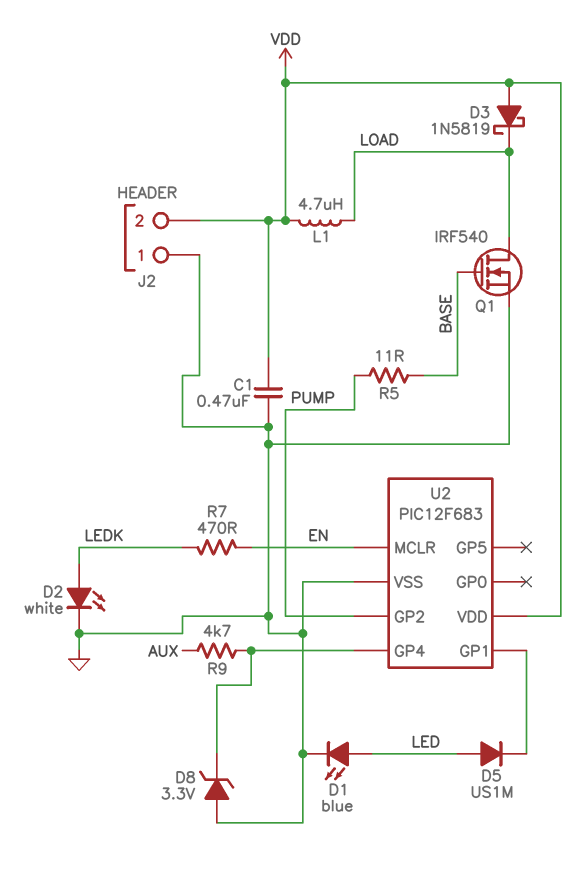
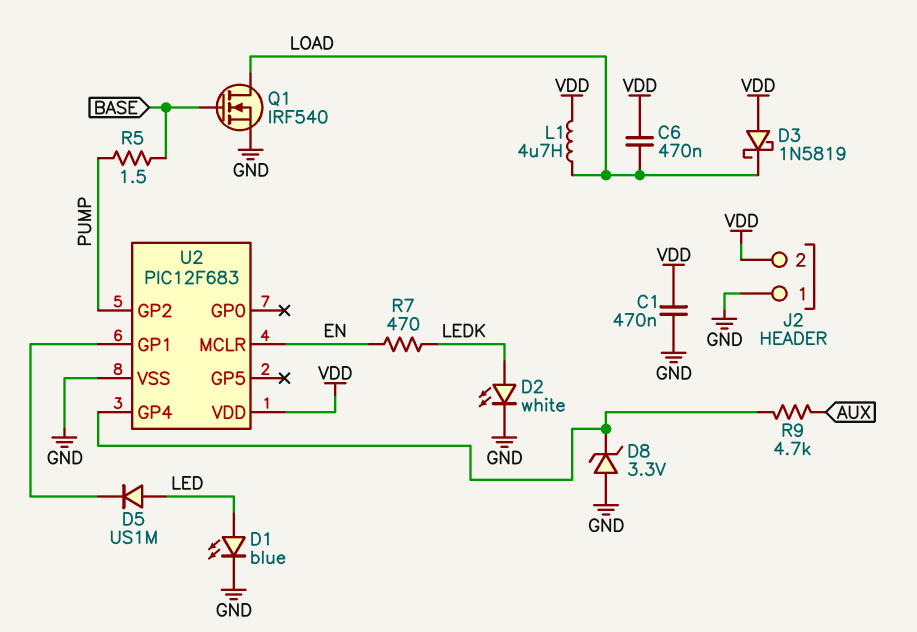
C6: none -> 470nF (LOAD, VDD)
R5: 11 (BASE, PUMP) -> 1.5 (BASE, PUMP)

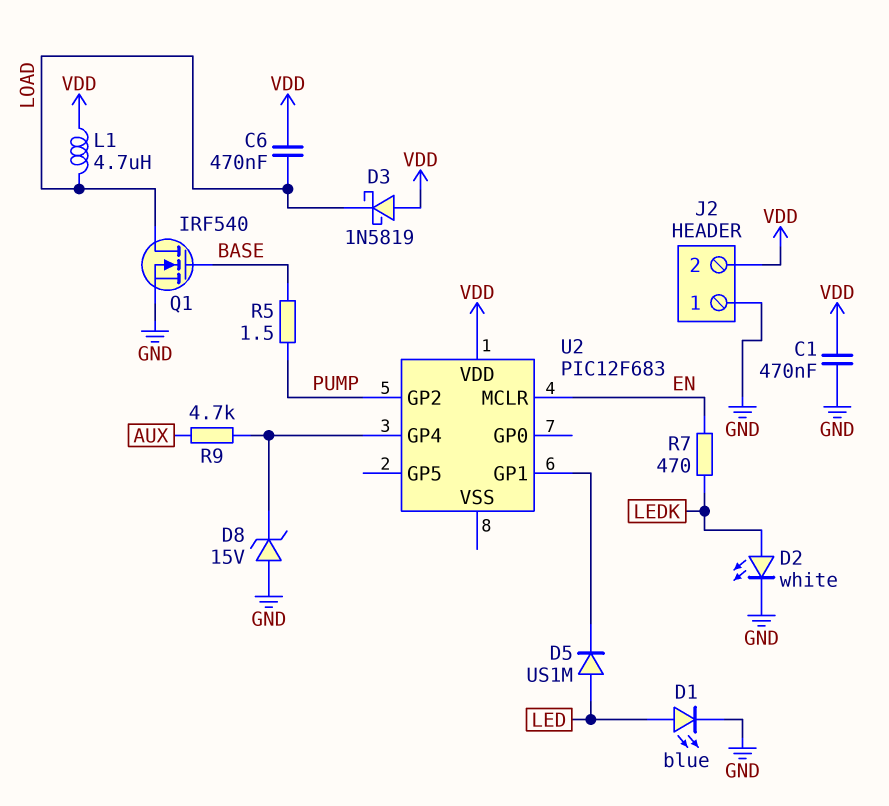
D8: zener 3.3V (A GND, K U2/GP4) -> zener 15V (A GND, K U2/GP4)
U2 pin VSS: GND -> none

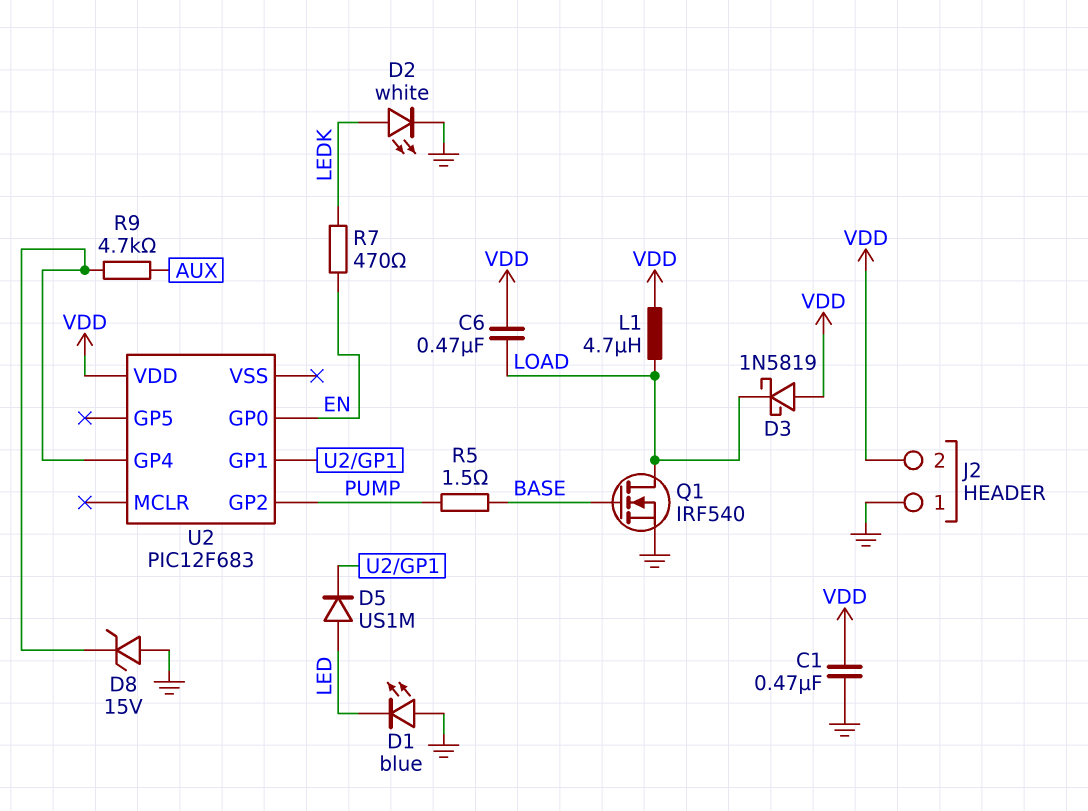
D1: LED blue (A LED, K GND) -> LED blue (A GND, K LED)
U2 pin GP0: none -> EN
U2 pin MCLR: EN -> none

